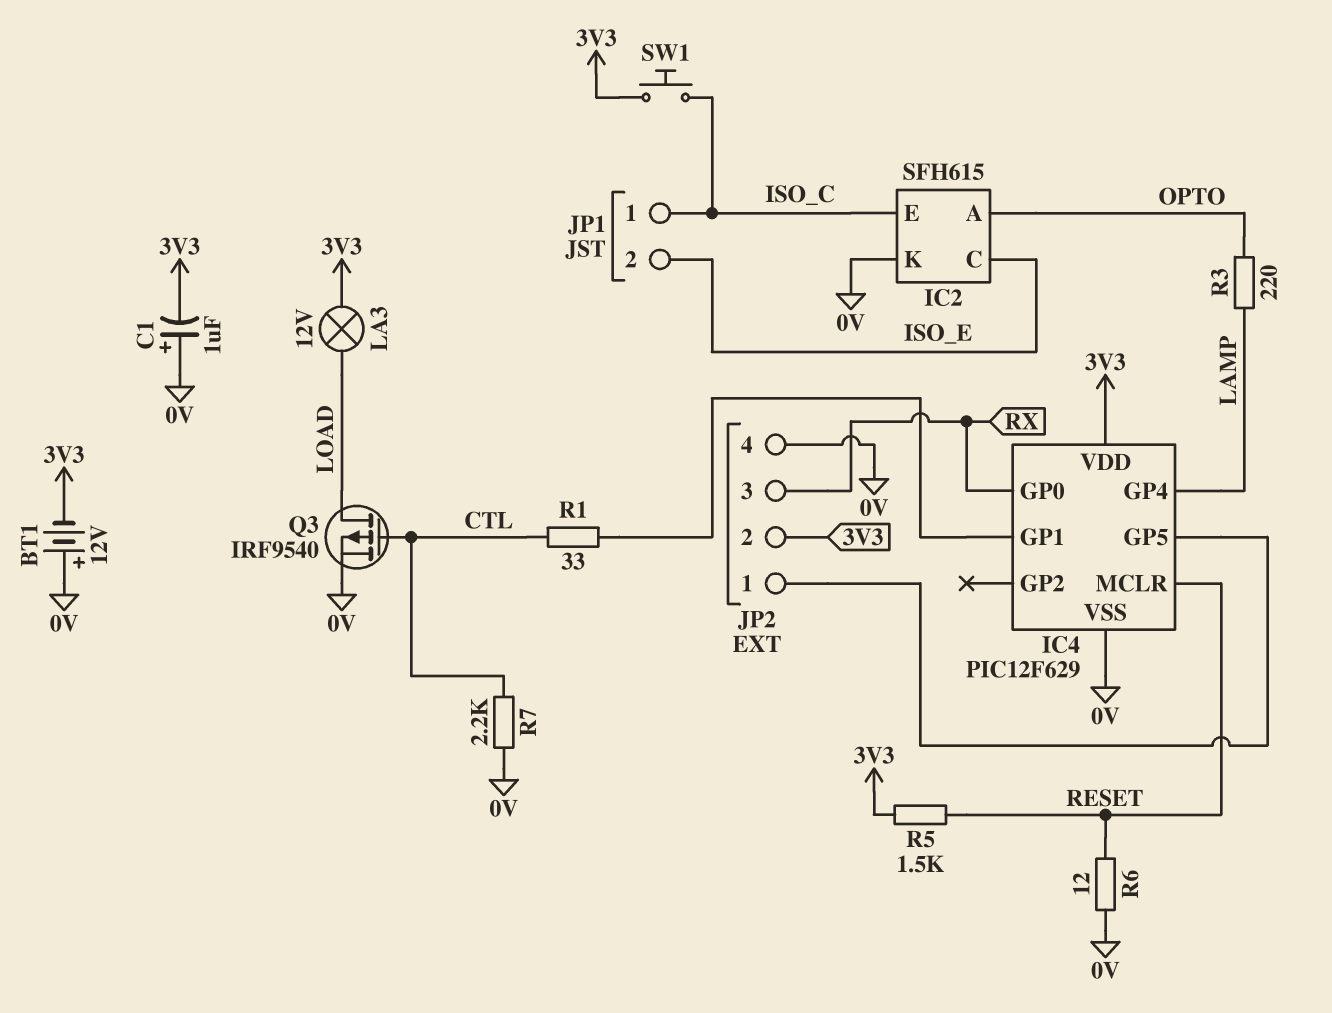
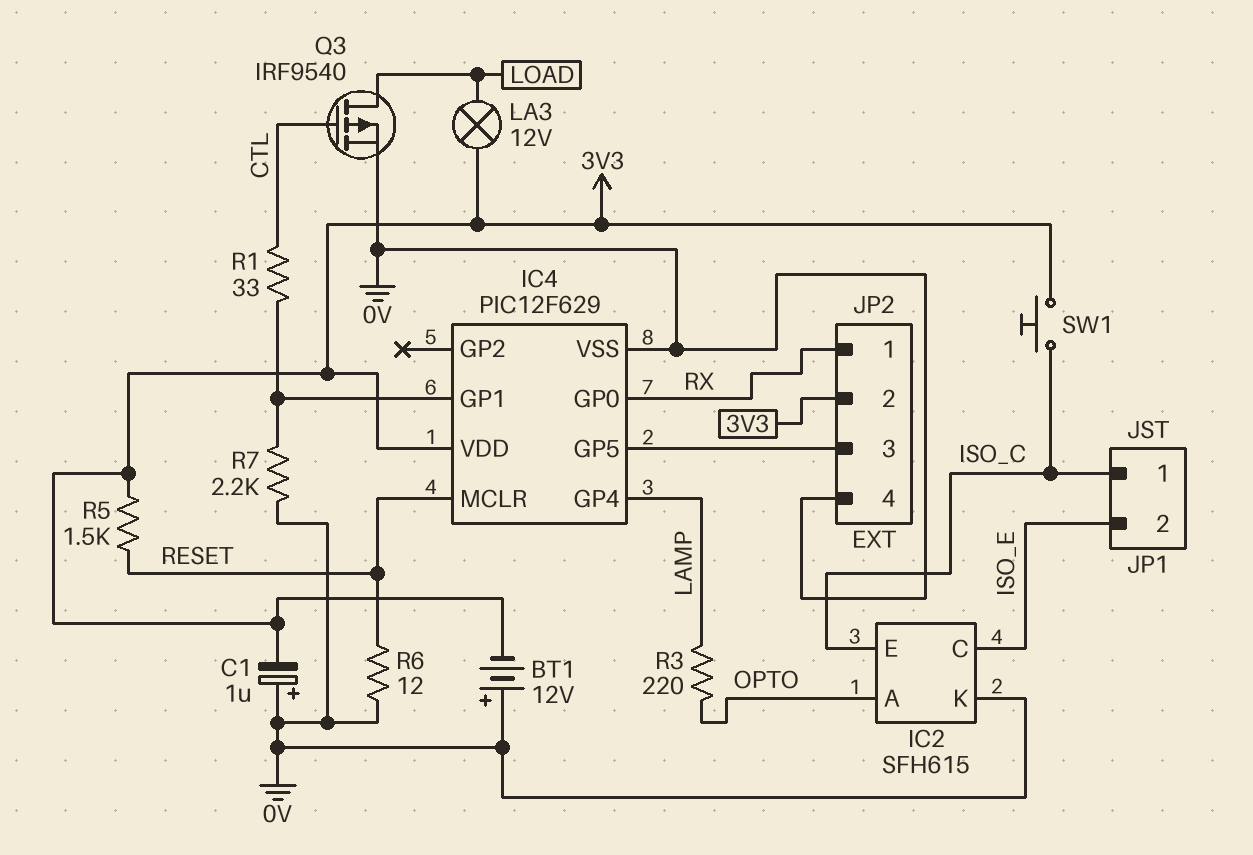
JP2 pin 1: IC4/GP5 -> RX
JP2 pin 3: RX -> IC4/GP5
R7: 2.2k (0V, CTL) -> 2.2k (0V, IC4/GP1)

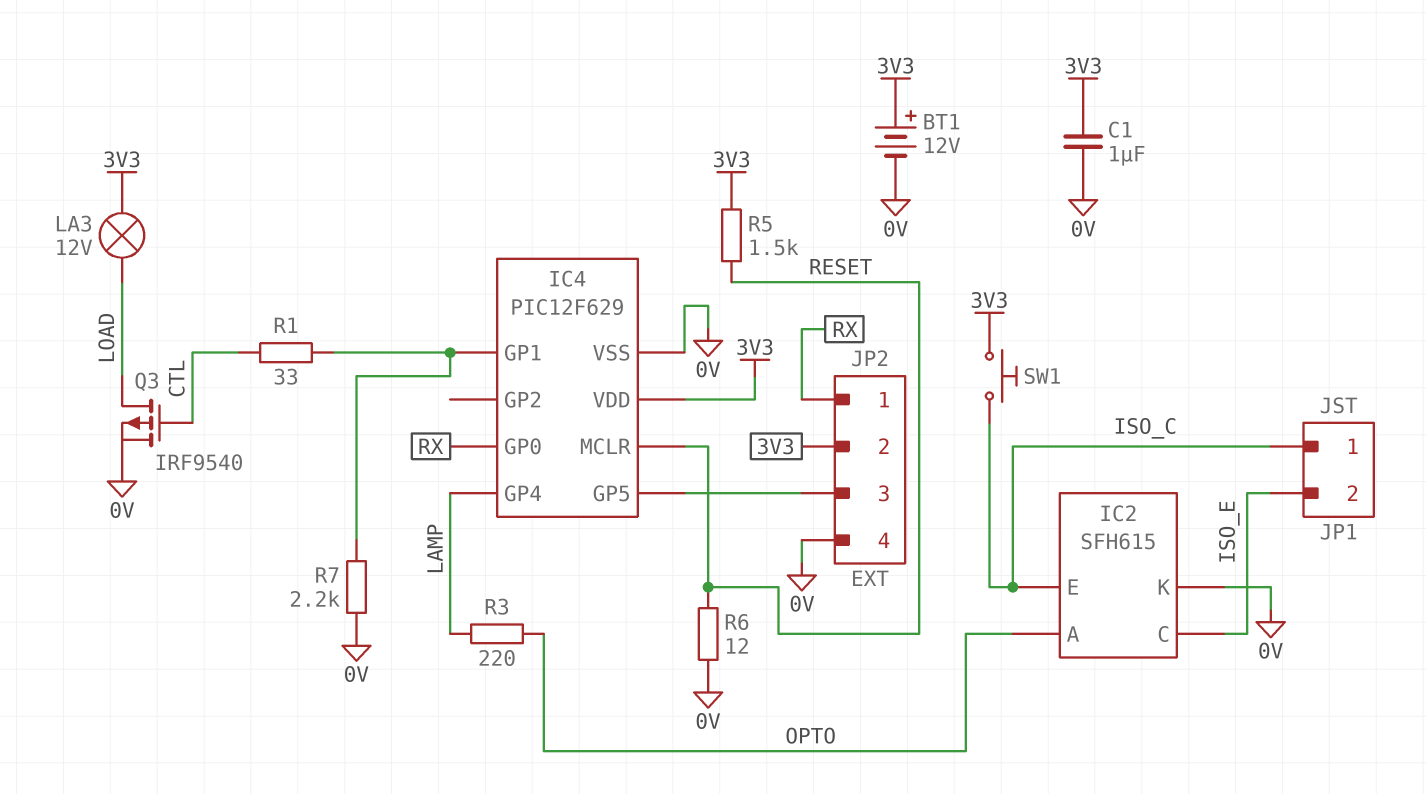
BT1: 12V (plus 0V, minus 3V3) -> 12V (plus 3V3, minus 0V)
C1: 1uF (plus 0V, minus 3V3) -> 1uF (0V, 3V3)

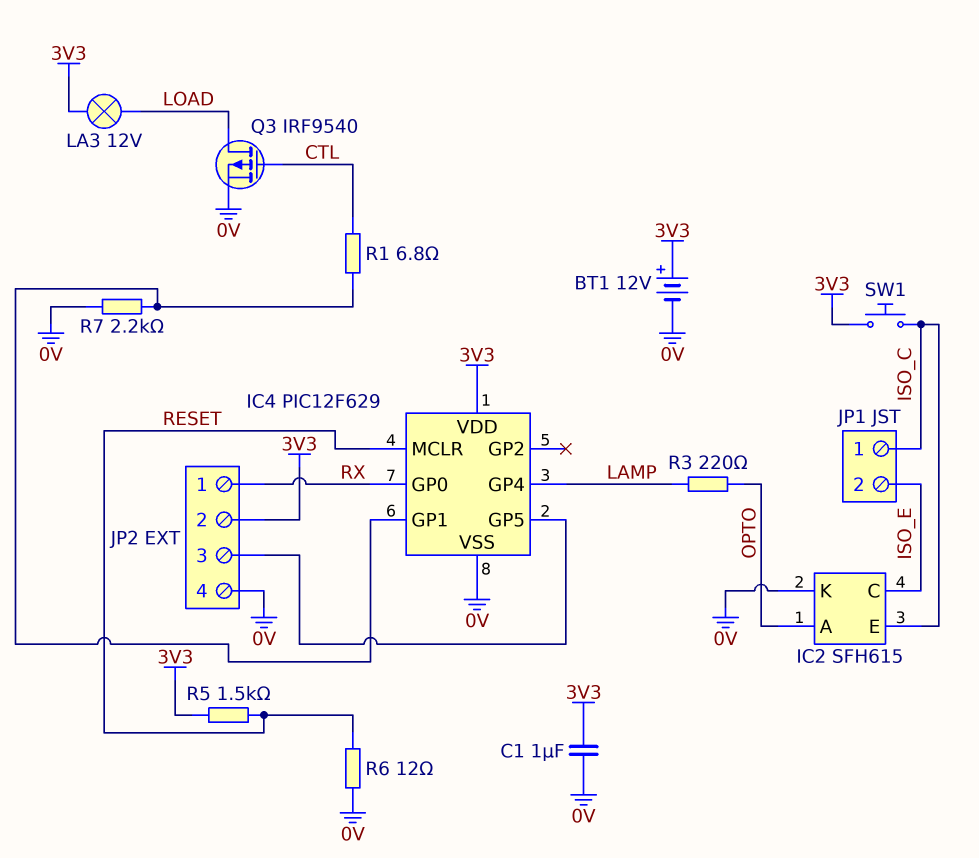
R1: 33 (CTL, IC4/GP1) -> 6.8 (CTL, IC4/GP1)

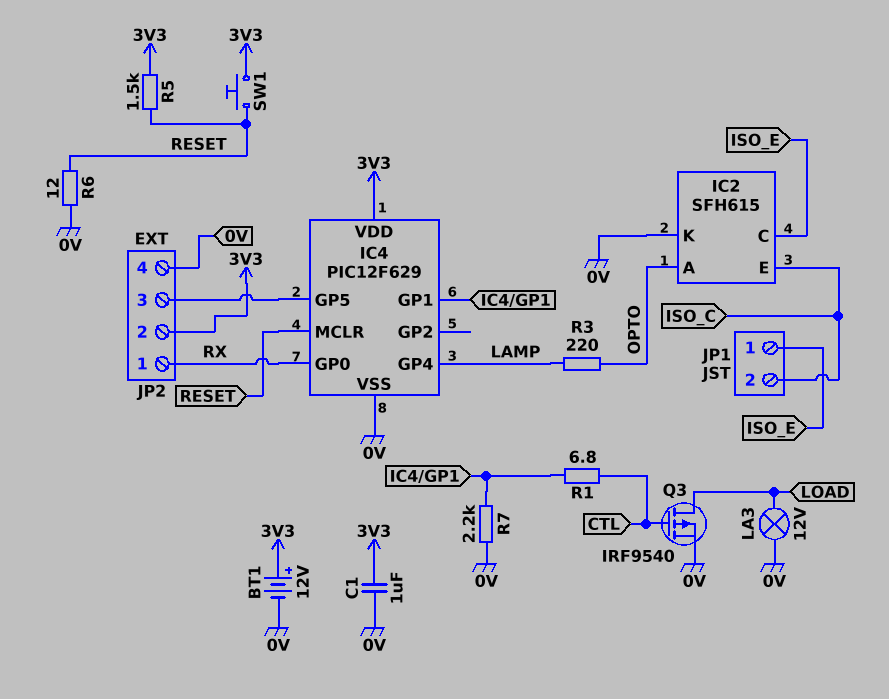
JP1 pin 1: ISO_C -> ISO_E
JP1 pin 2: ISO_E -> ISO_C
LA3: lamp 12V (3V3, LOAD) -> lamp 12V (0V, LOAD)
SW1: button (3V3, ISO_C) -> button (3V3, RESET)

